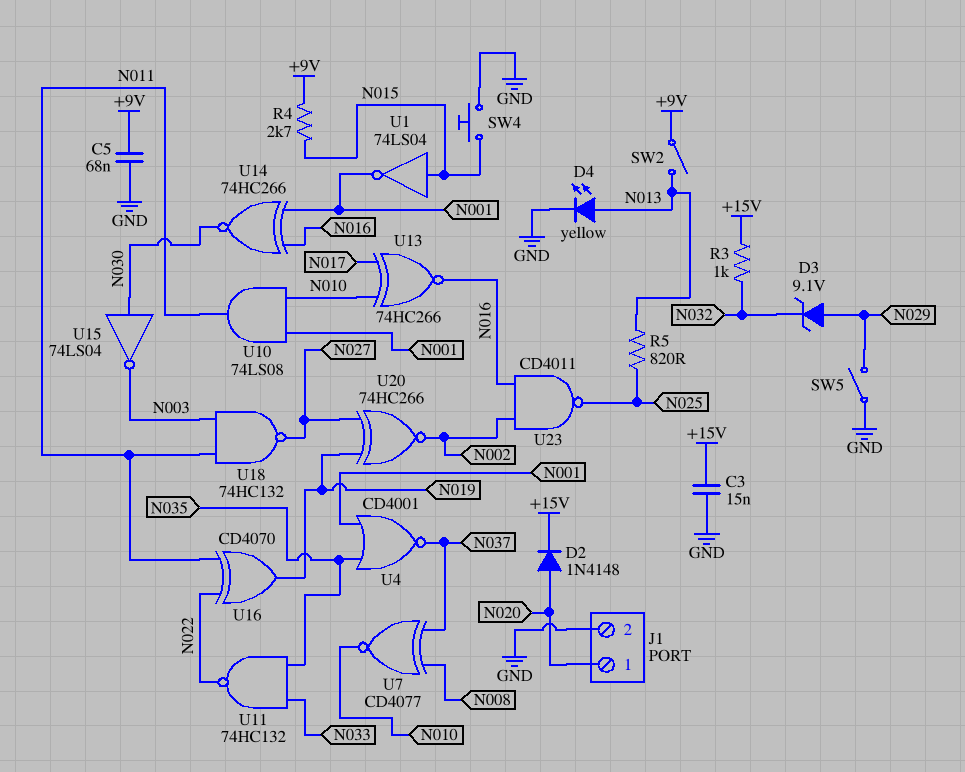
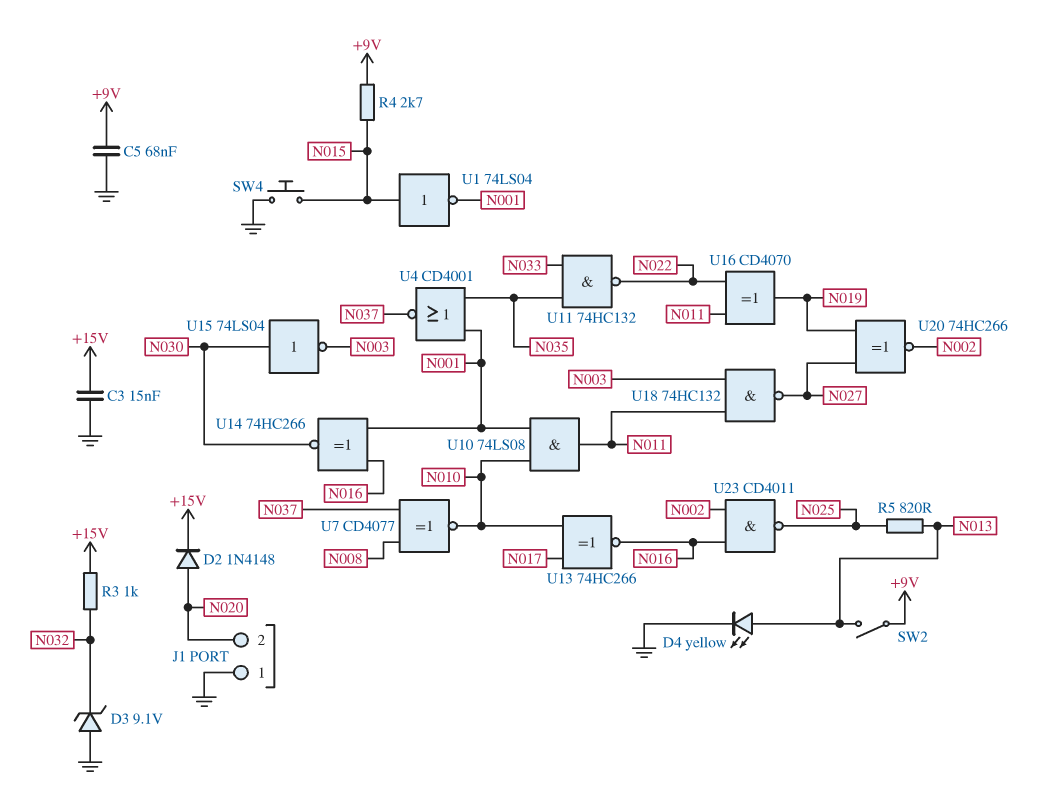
D3: zener 9.1V (A N029, K N032) -> zener 9.1V (A GND, K N032)
J1 pin 1: N020 -> GND
J1 pin 2: GND -> N020
SW5: switch (GND, N029) -> none

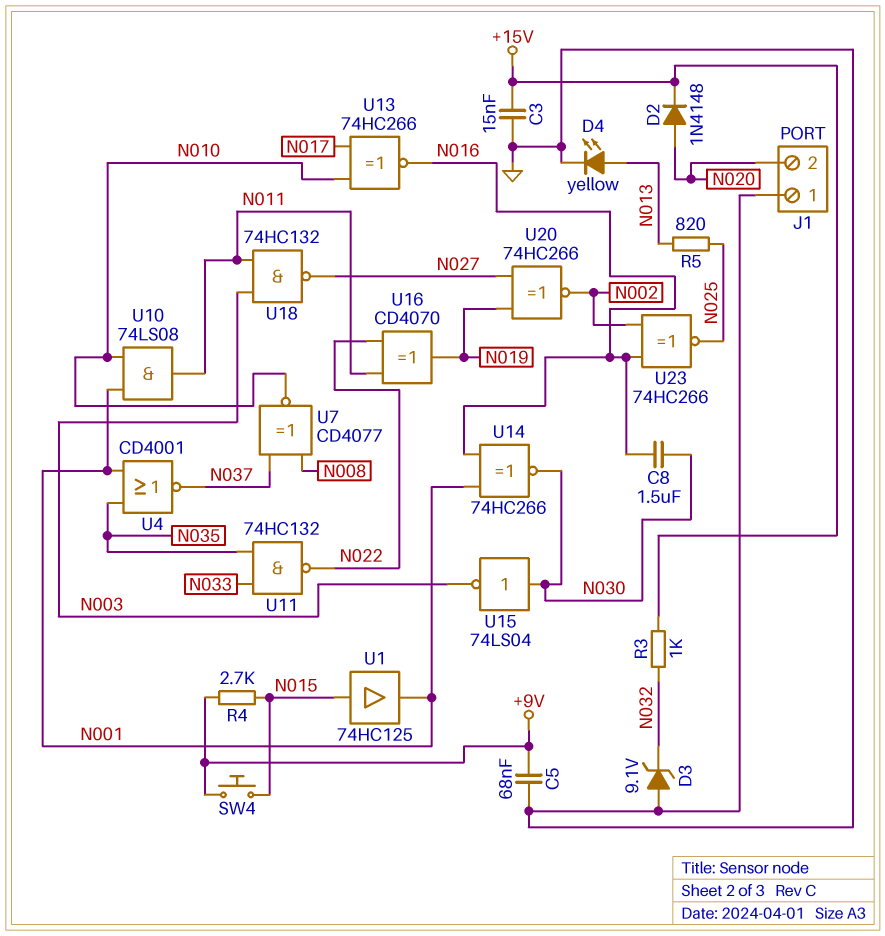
C8: none -> 1.5uF (N016, N030)
SW2: switch (+9V, N013) -> none
SW4: button (GND, N015) -> button (+9V, N015)
U1: NOT 74LS04 (in N015, out N001) -> buffer 74HC125 (in N015, out N001)
U23: NAND CD4011 (in N002, in N016, out N025) -> XNOR 74HC266 (in N002, in N016, out N025)

